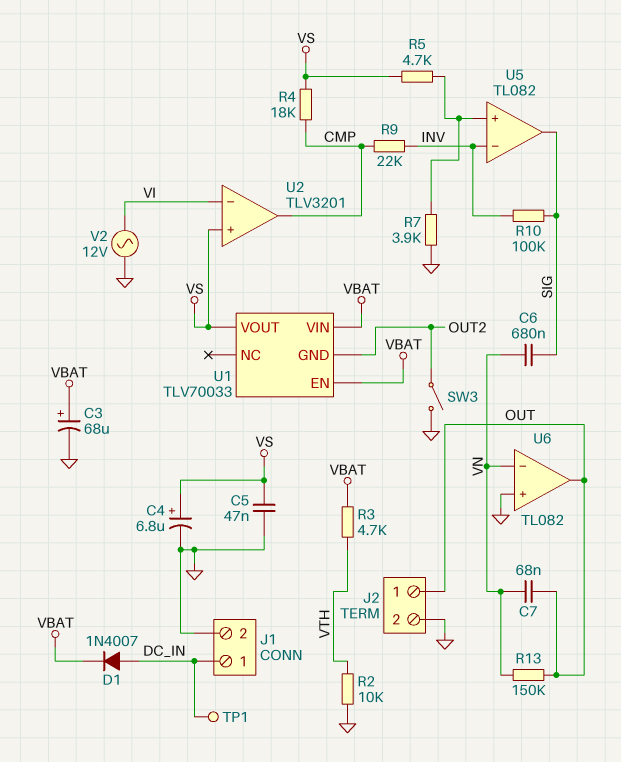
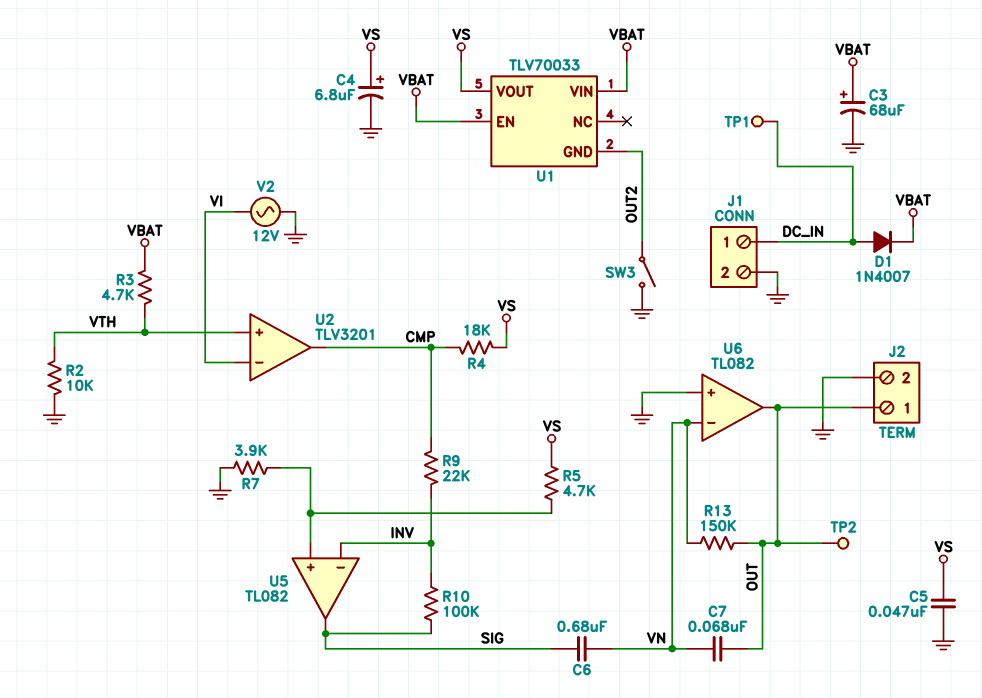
TP2: none -> test point (OUT)
U2 pin in+: VS -> VTH

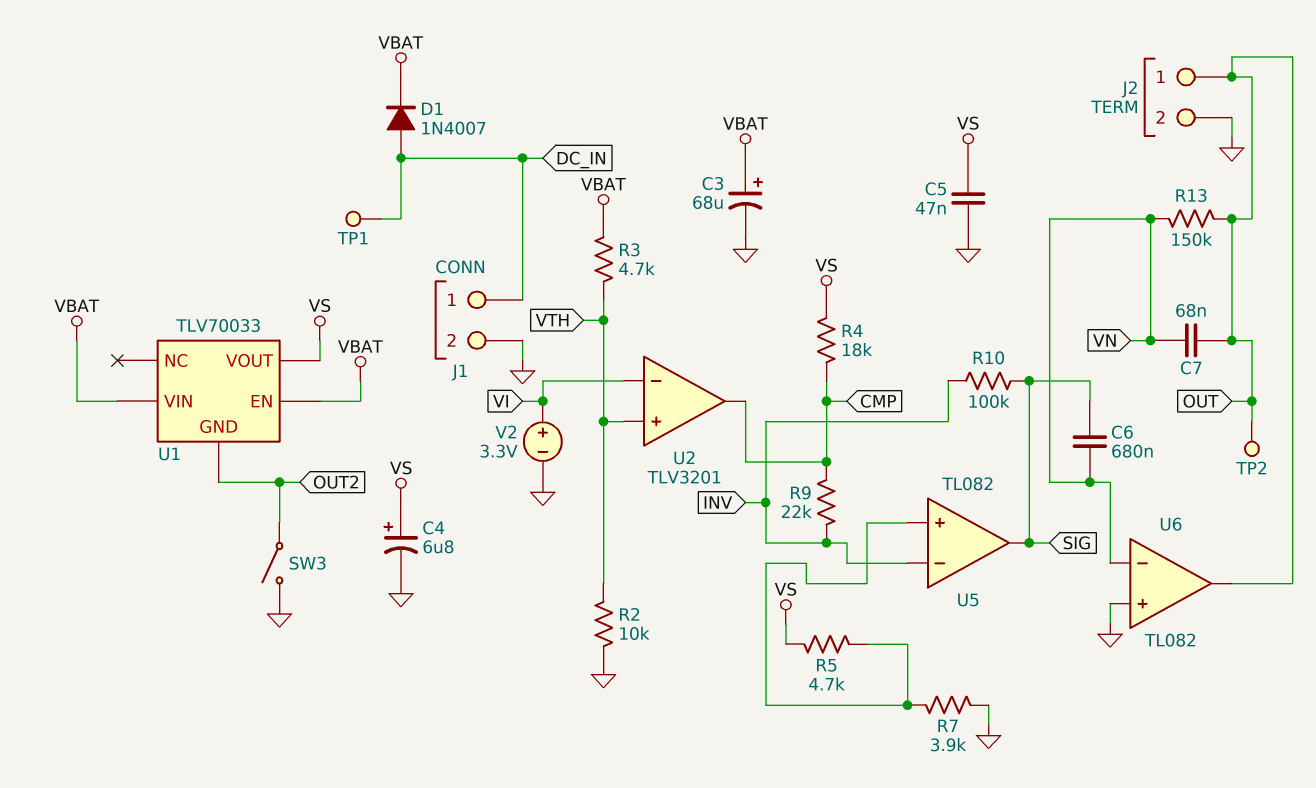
V2: AC 12V (GND, VI) -> 3.3V (plus VI, minus GND)

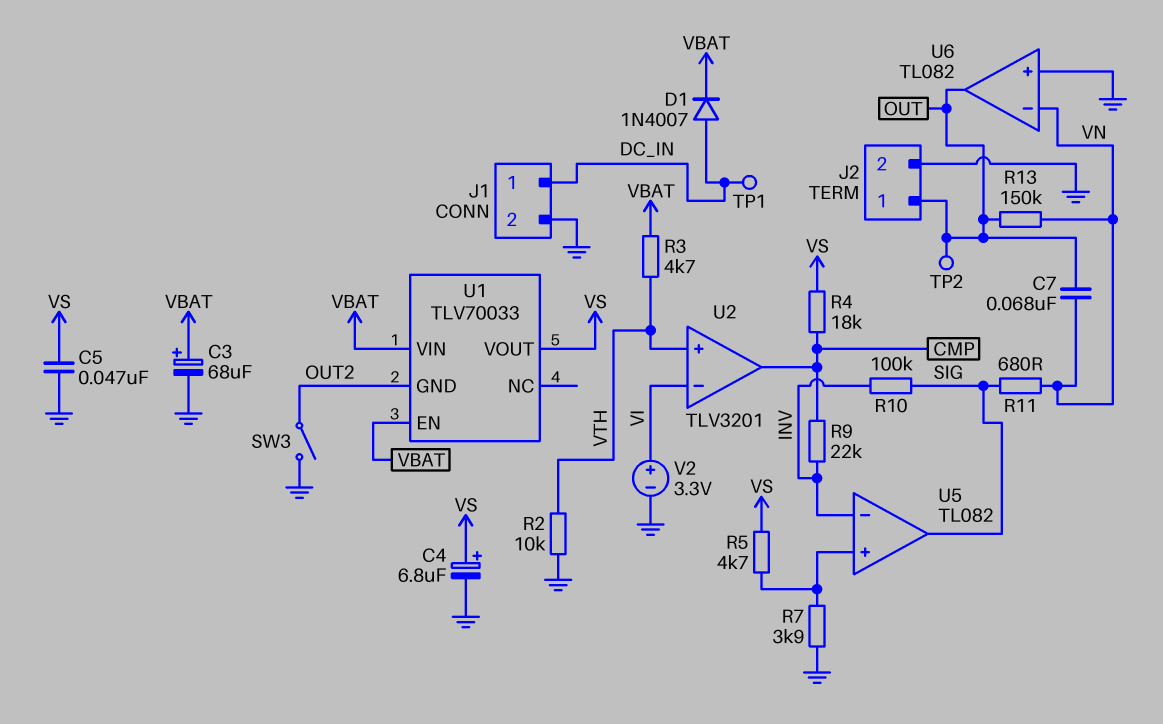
C6: 680nF (SIG, VN) -> none
R11: none -> 680 (SIG, VN)

